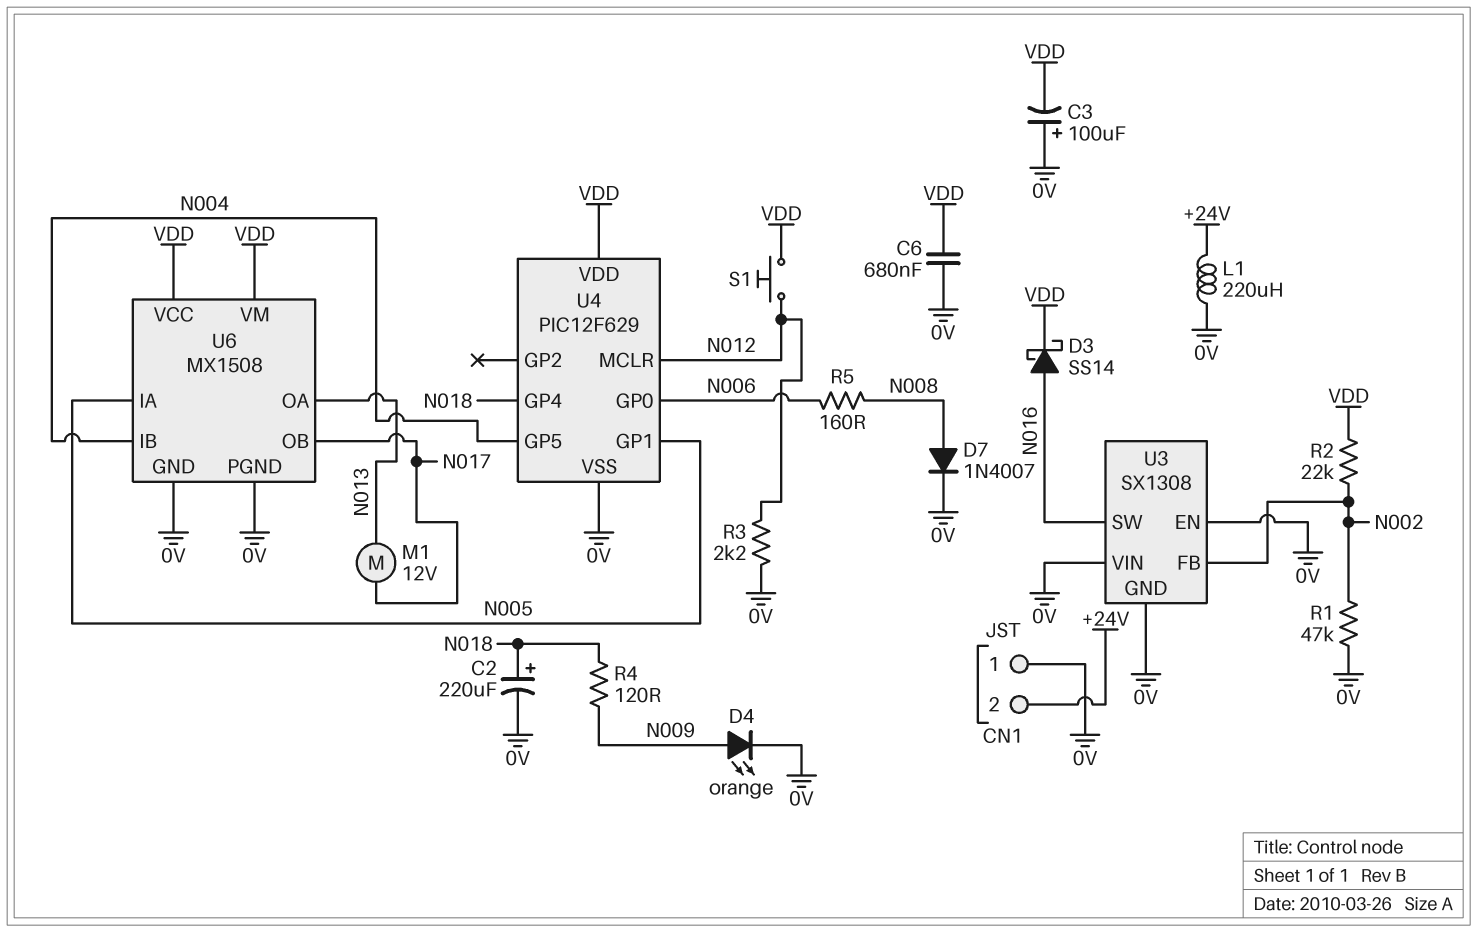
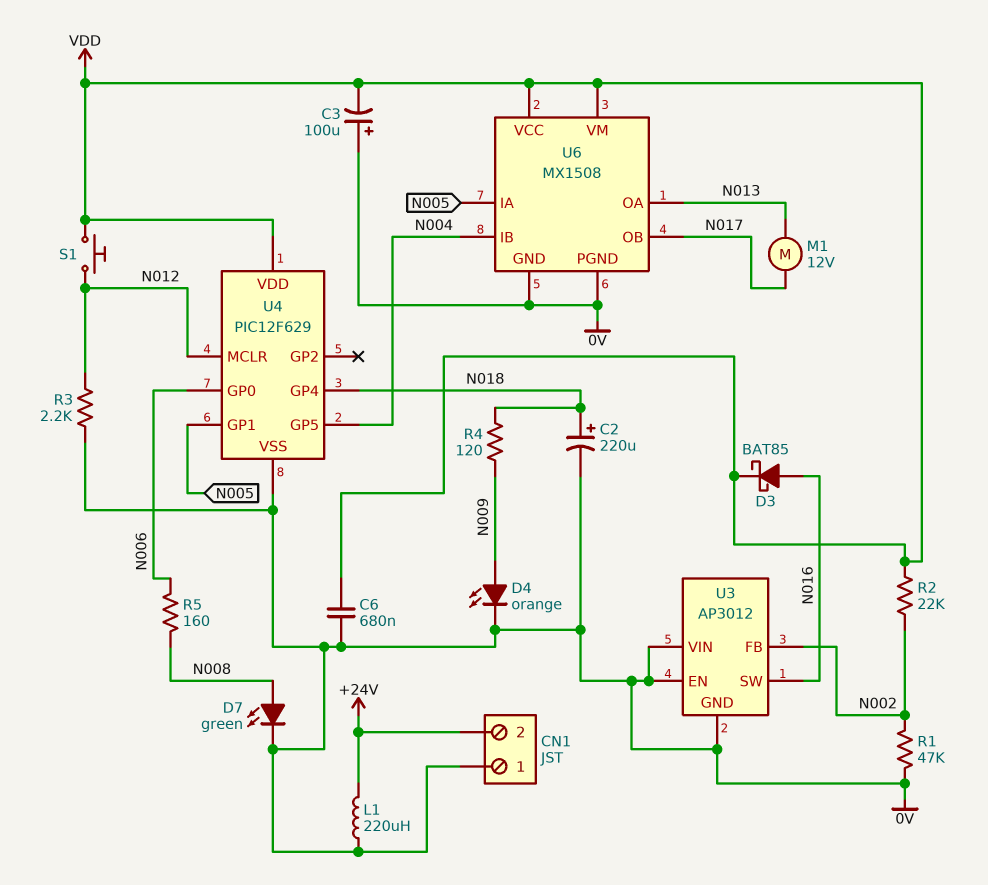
D3: schottky SS14 (A N016, K VDD) -> schottky BAT85 (A N016, K VDD)
D7: diode 1N4007 (A N008, K 0V) -> LED green (A N008, K 0V)
U3: SX1308 -> AP3012

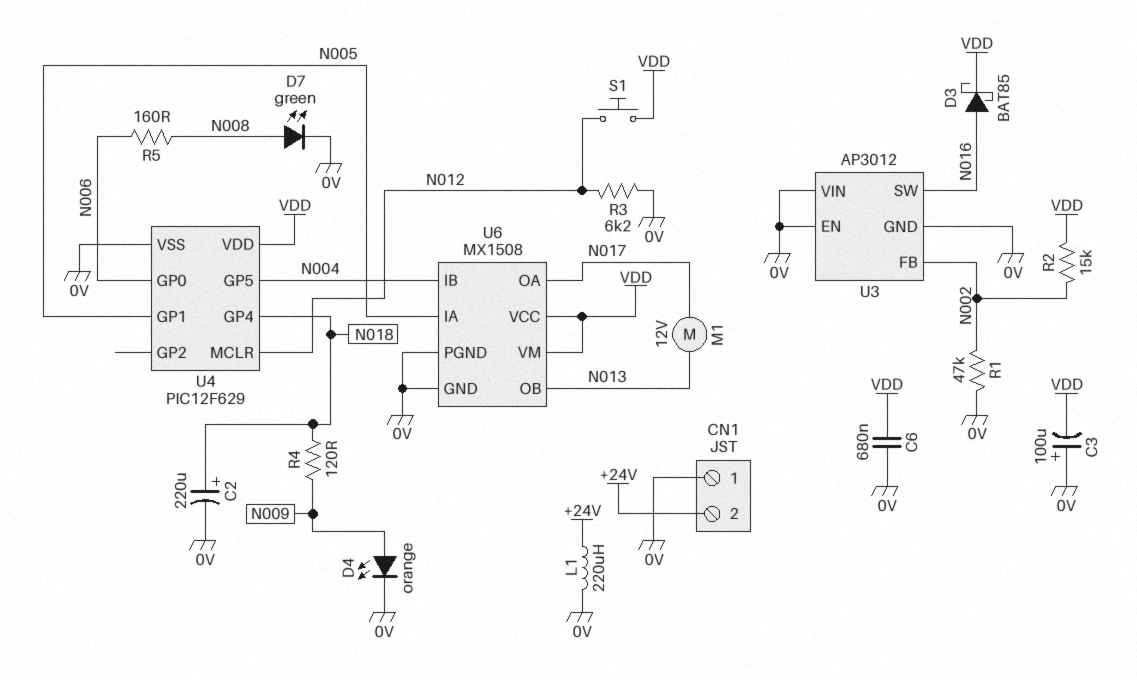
R2: 22k (N002, VDD) -> 15k (N002, VDD)
R3: 2.2k (0V, N012) -> 6.2k (0V, N012)
U6 pin OA: N013 -> N017
U6 pin OB: N017 -> N013

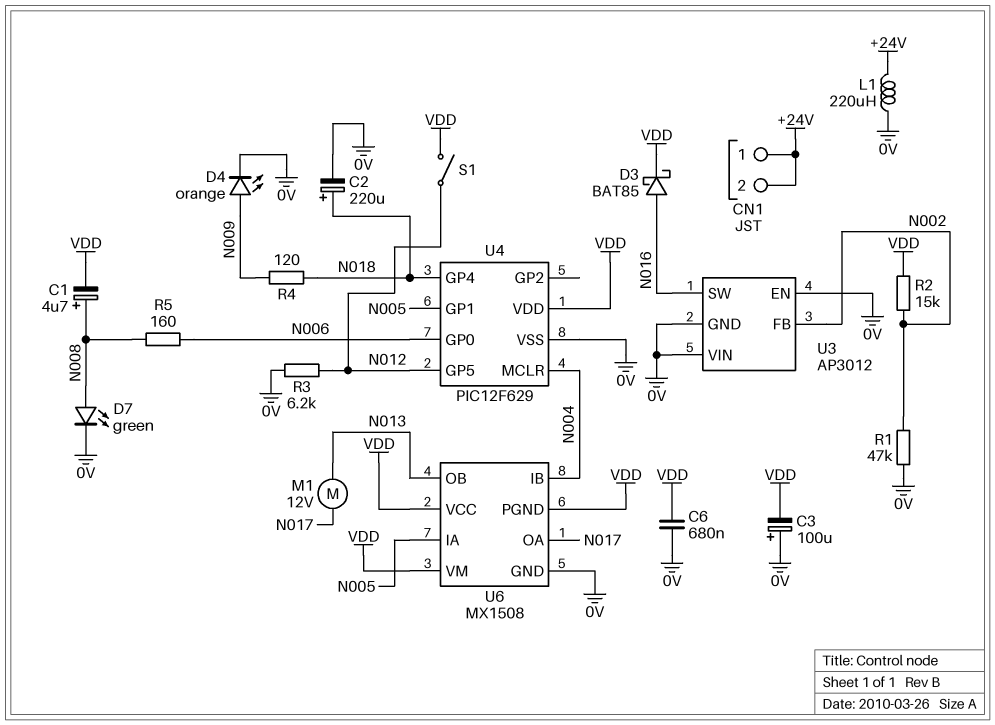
C1: none -> 4.7uF (plus N008, minus VDD)
CN1 pin 1: 0V -> +24V
S1: button (N012, VDD) -> switch (N012, VDD)
U4 pin GP5: N004 -> N012
U4 pin MCLR: N012 -> N004
U6 pin PGND: 0V -> VDD

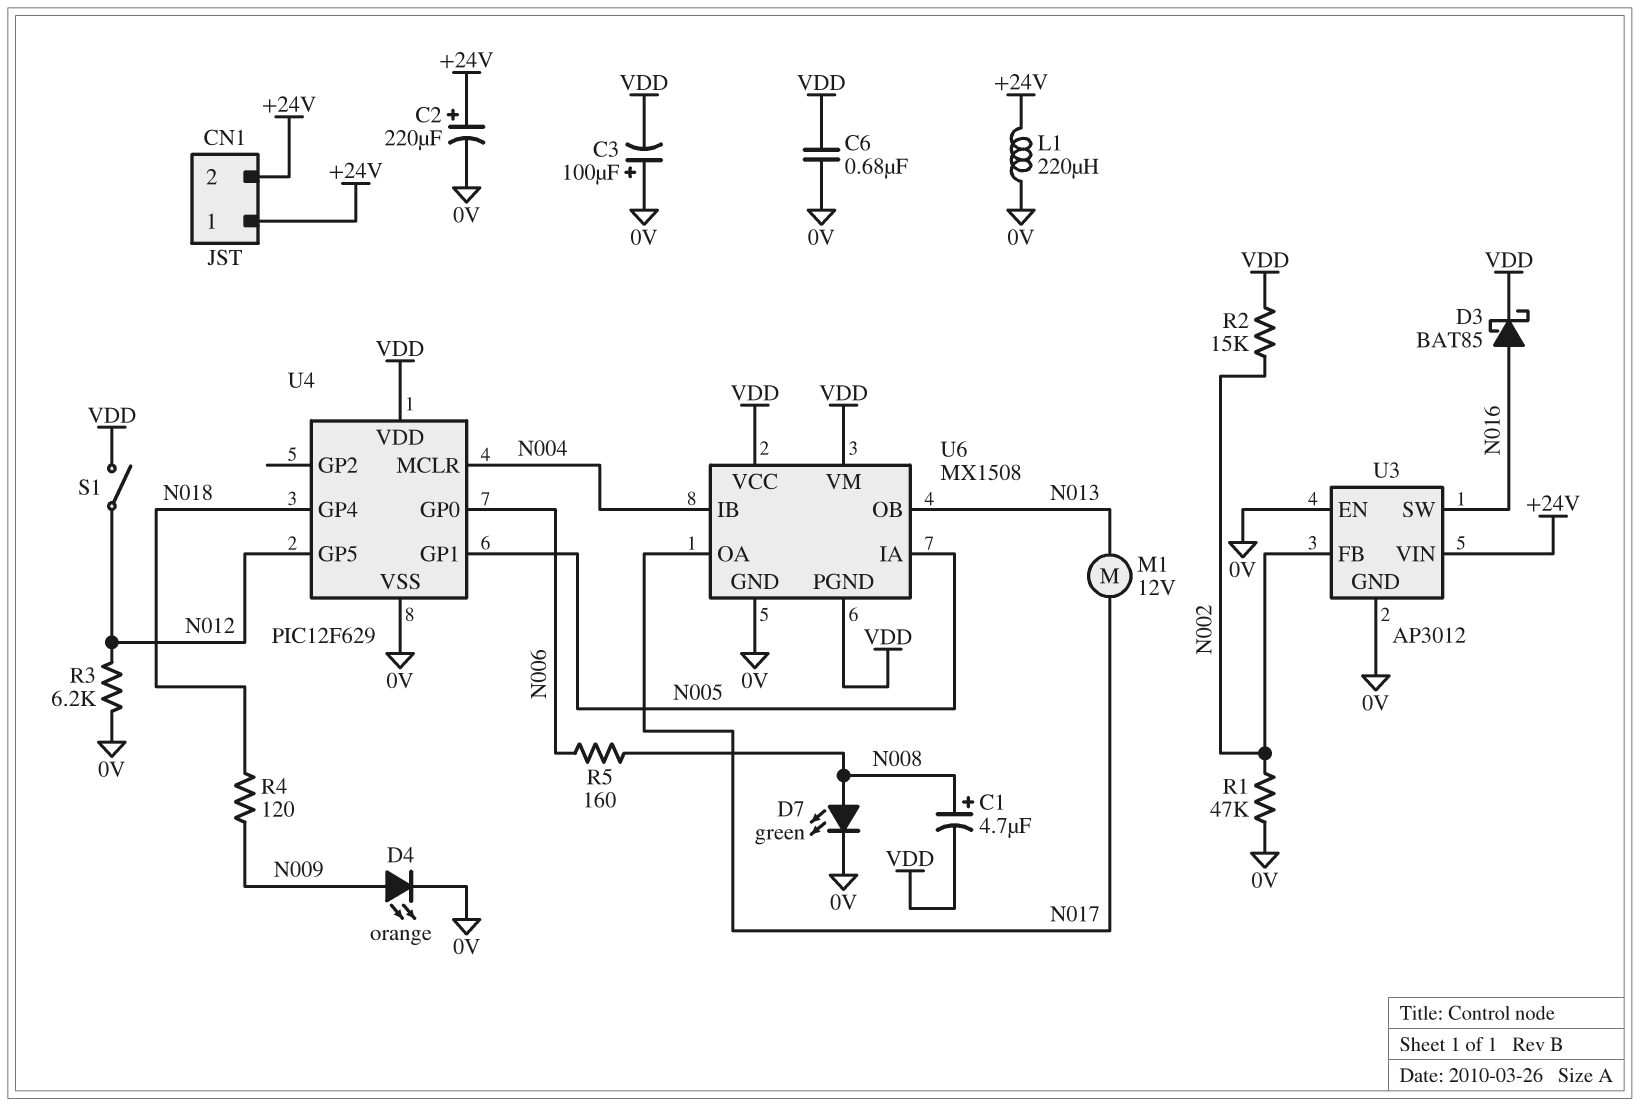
C2: 220uF (plus N018, minus 0V) -> 220uF (plus +24V, minus 0V)
U3 pin VIN: 0V -> +24V

